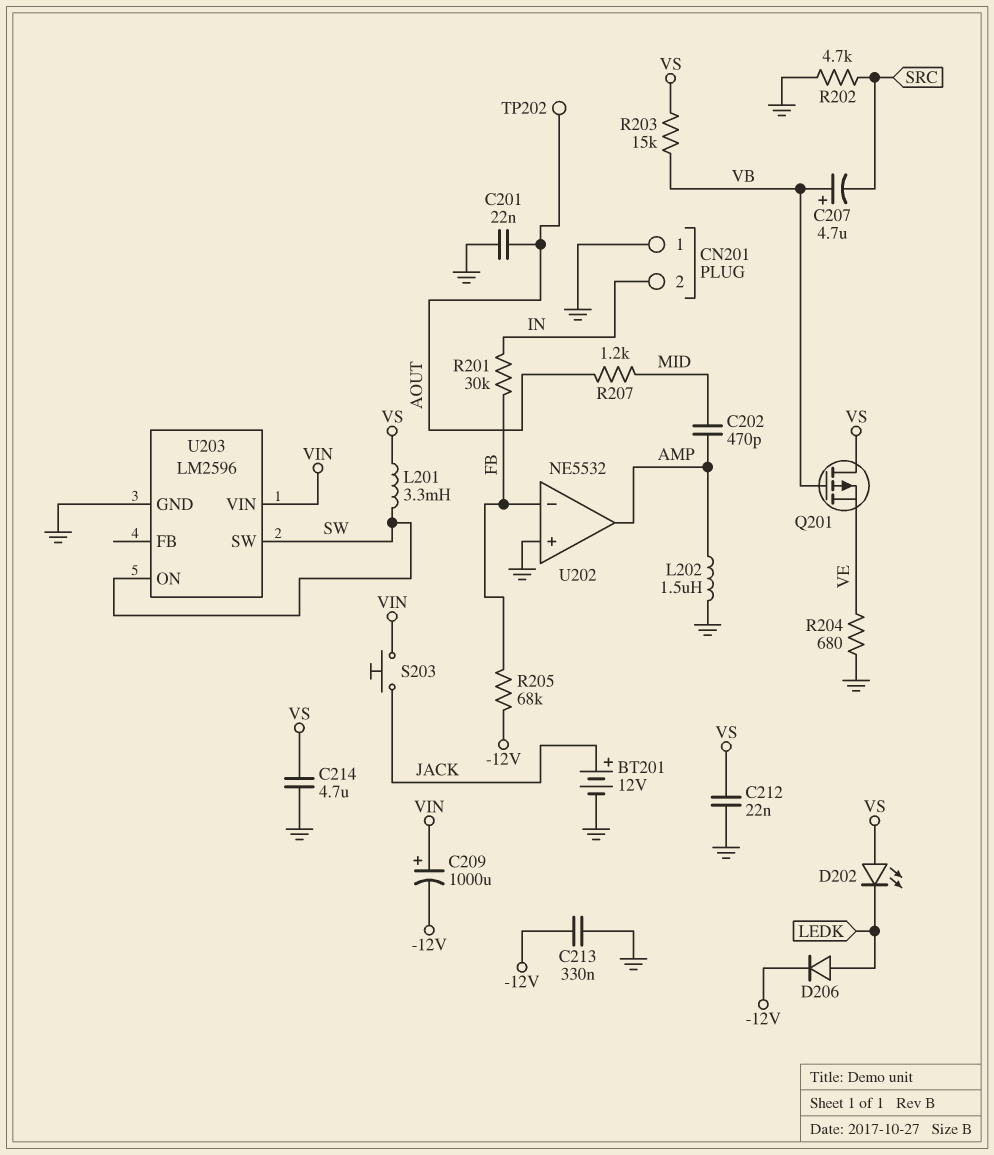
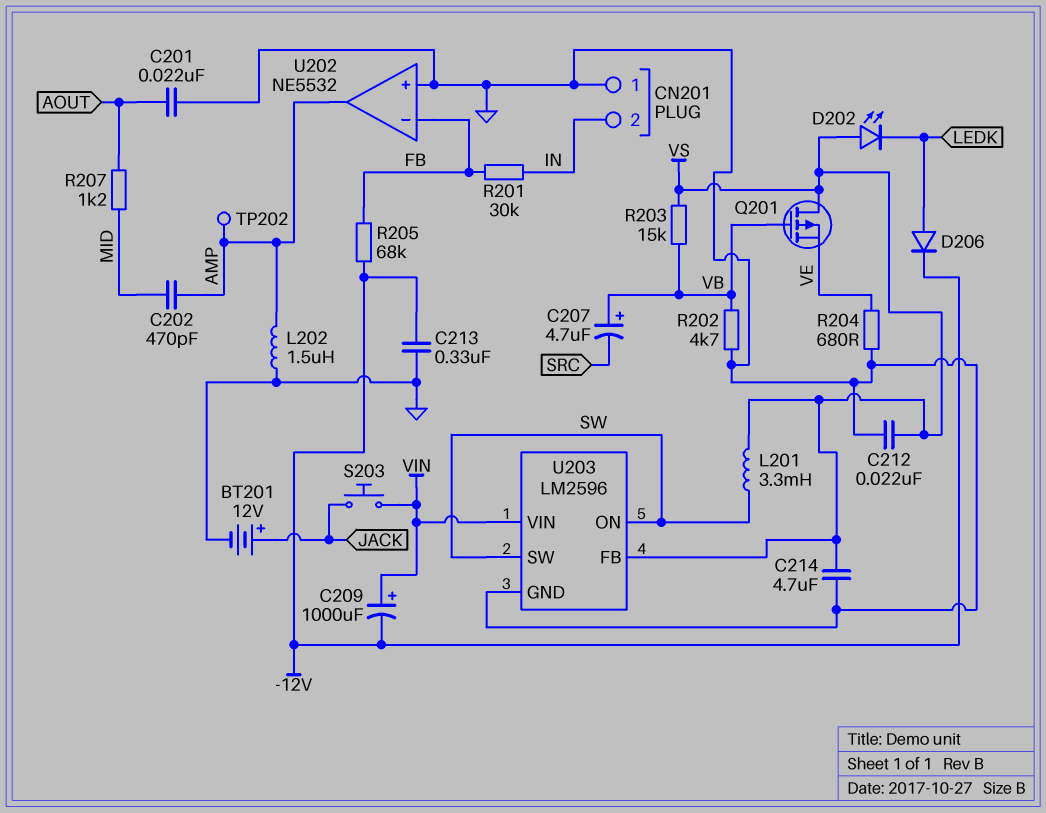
R202: 4.7k (GND, SRC) -> 4.7k (GND, VB)
TP202: test point (AOUT) -> test point (AMP)
U203 pin FB: none -> VS

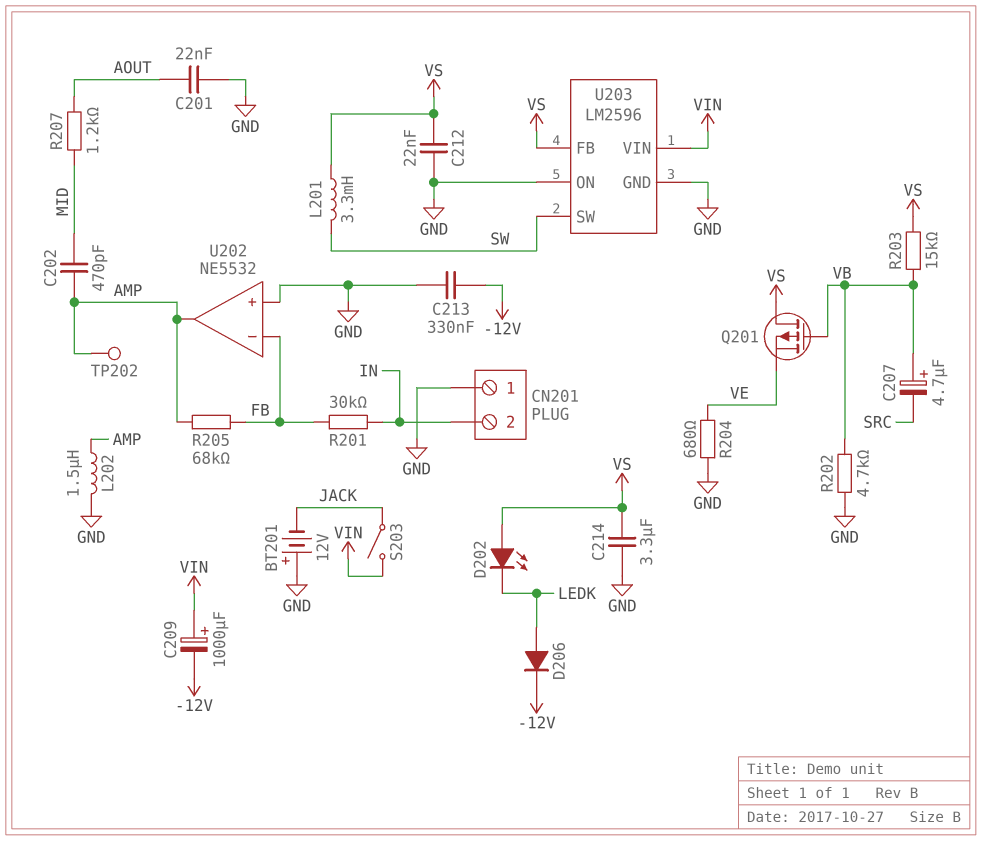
BT201: 12V (plus JACK, minus GND) -> 12V (plus GND, minus JACK)
C214: 4.7uF (GND, VS) -> 3.3uF (GND, VS)
R205: 68k (-12V, FB) -> 68k (AMP, FB)
S203: button (JACK, VIN) -> switch (JACK, VIN)
U203 pin ON: SW -> GND

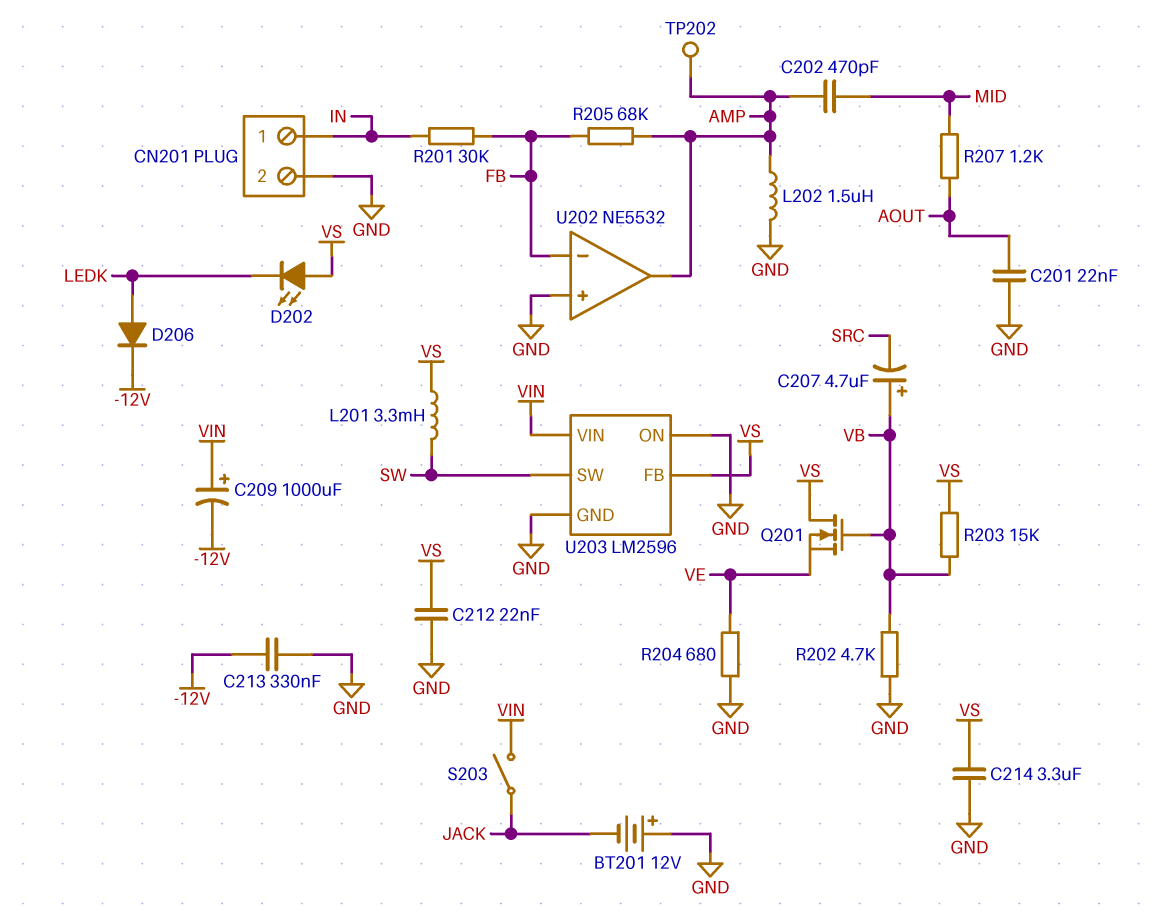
CN201 pin 1: GND -> IN
CN201 pin 2: IN -> GND
Q201: PMOS (G VB, D VS, S VE) -> NMOS (G VB, D VS, S VE)

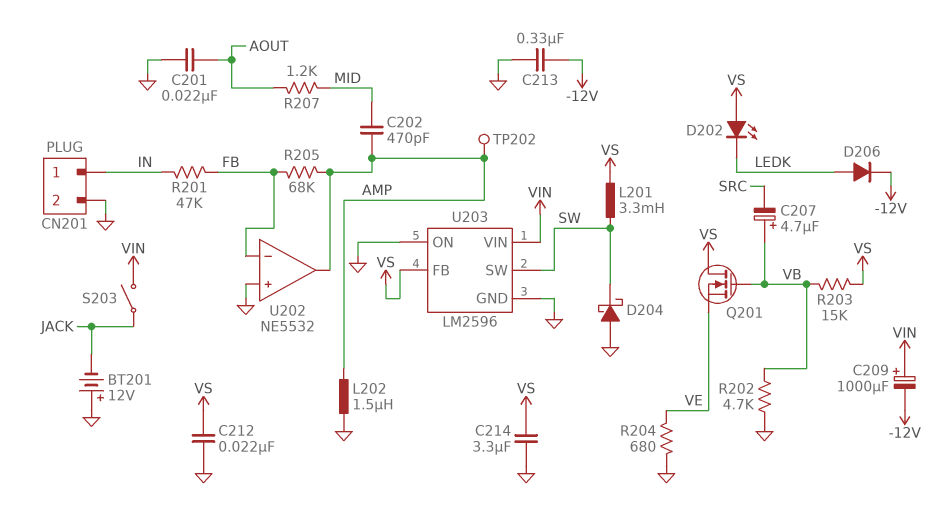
D204: none -> schottky (A GND, K SW)
R201: 30k (FB, IN) -> 47k (FB, IN)

